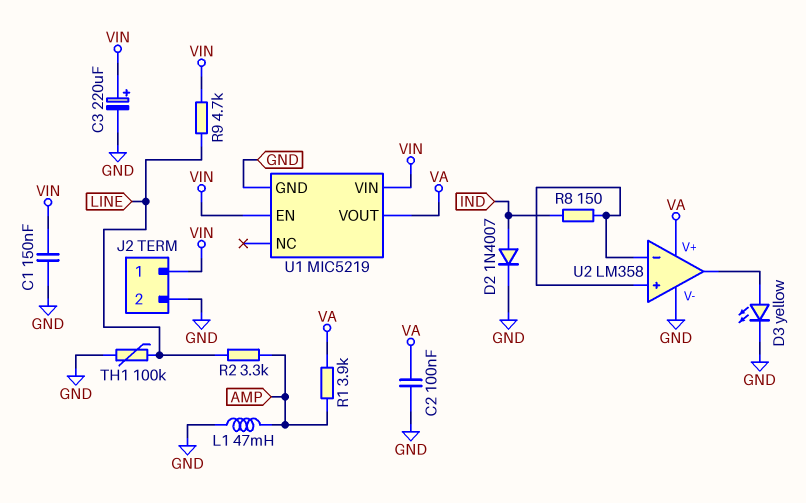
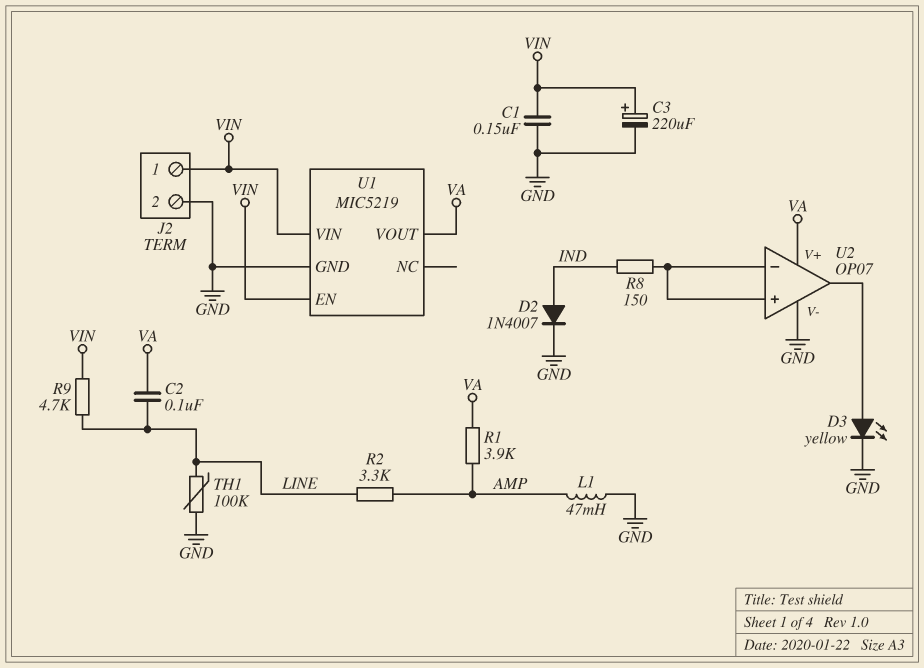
C2: 100nF (GND, VA) -> 100nF (LINE, VA)
U2: LM358 -> OP07

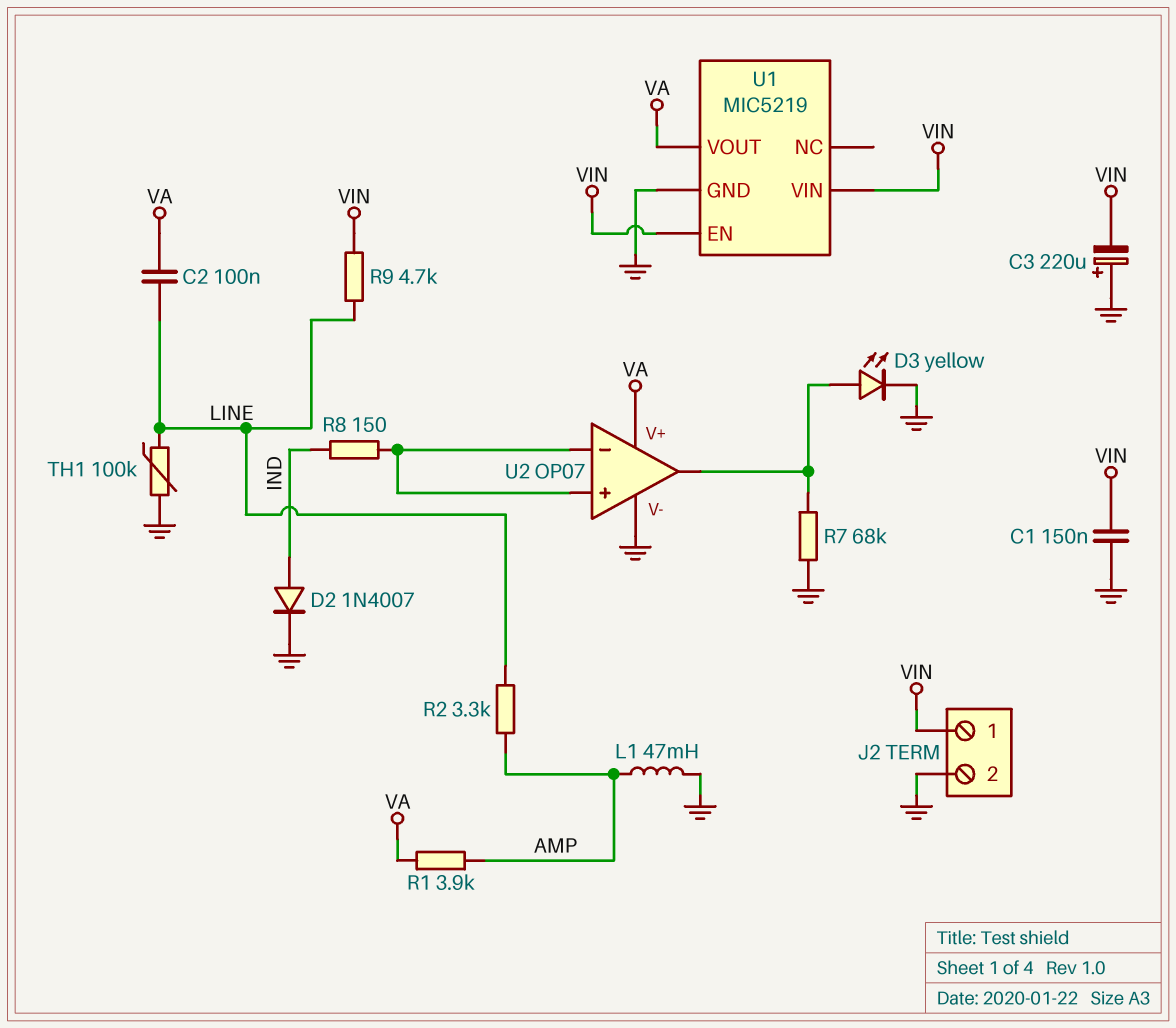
C3: 220uF (plus VIN, minus GND) -> 220uF (plus GND, minus VIN)
R7: none -> 68k (GND, U2/out)

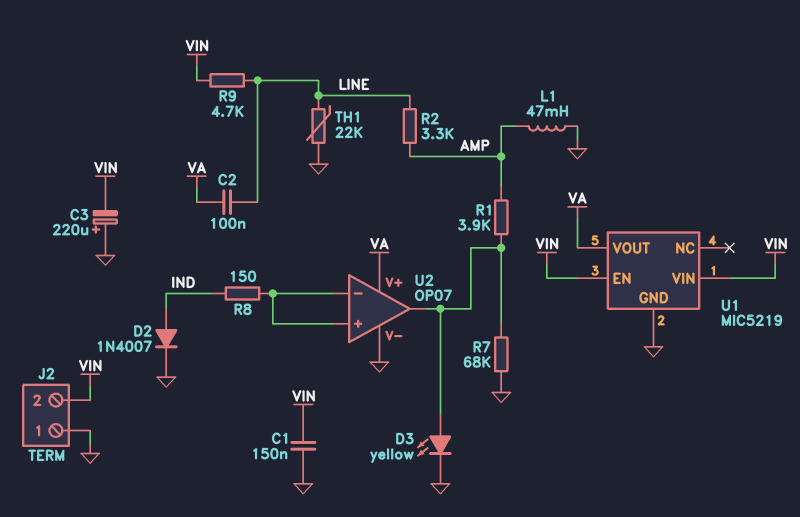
J2 pin 1: VIN -> GND
J2 pin 2: GND -> VIN
R1: 3.9k (AMP, VA) -> 3.9k (AMP, U2/out)
TH1: 100k (GND, LINE) -> 22k (GND, LINE)

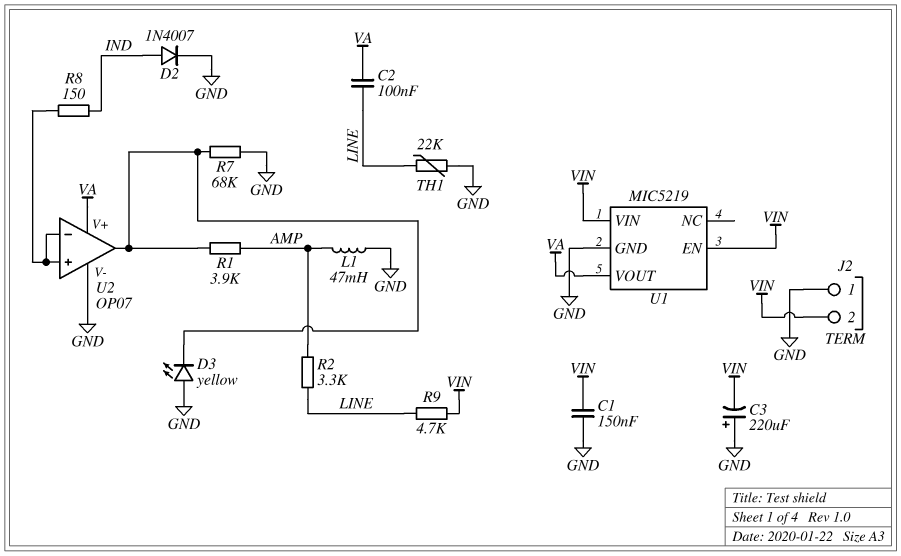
D3: LED yellow (A U2/out, K GND) -> LED yellow (A GND, K U2/out)

